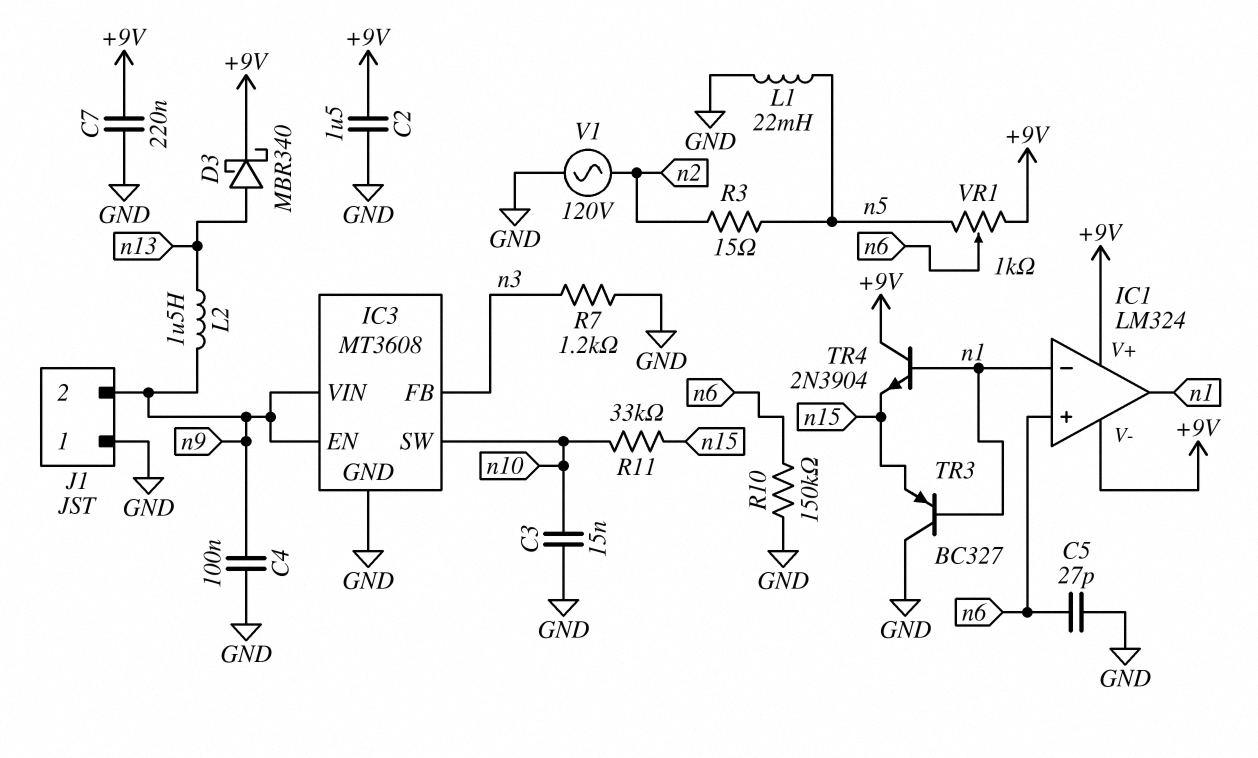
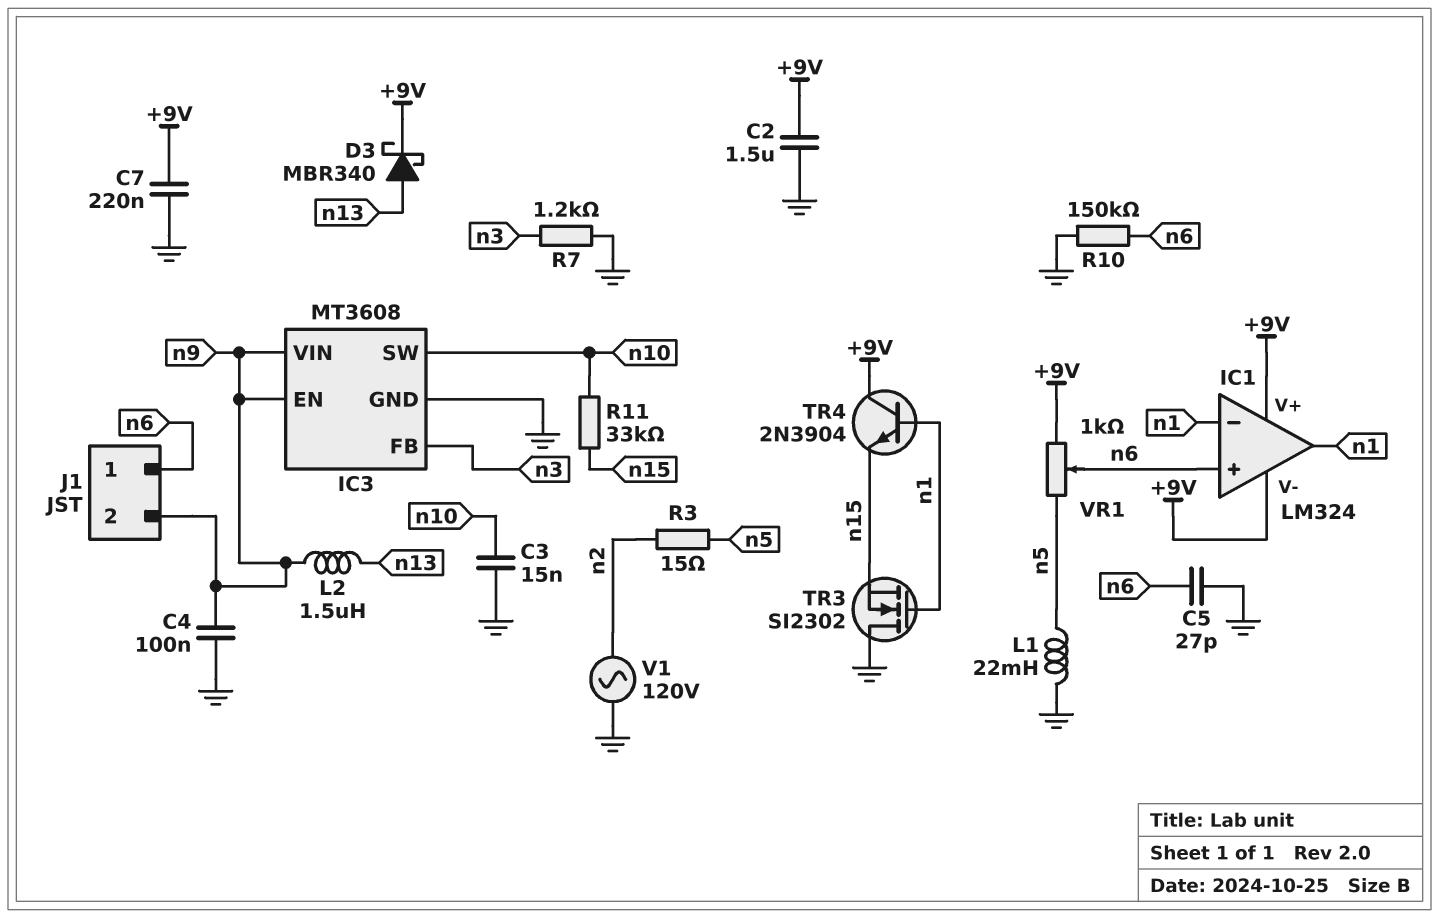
J1 pin 1: GND -> n6
TR3: PNP BC327 (B n1, C GND, E n15) -> NMOS SI2302 (G n1, D GND, S n15)

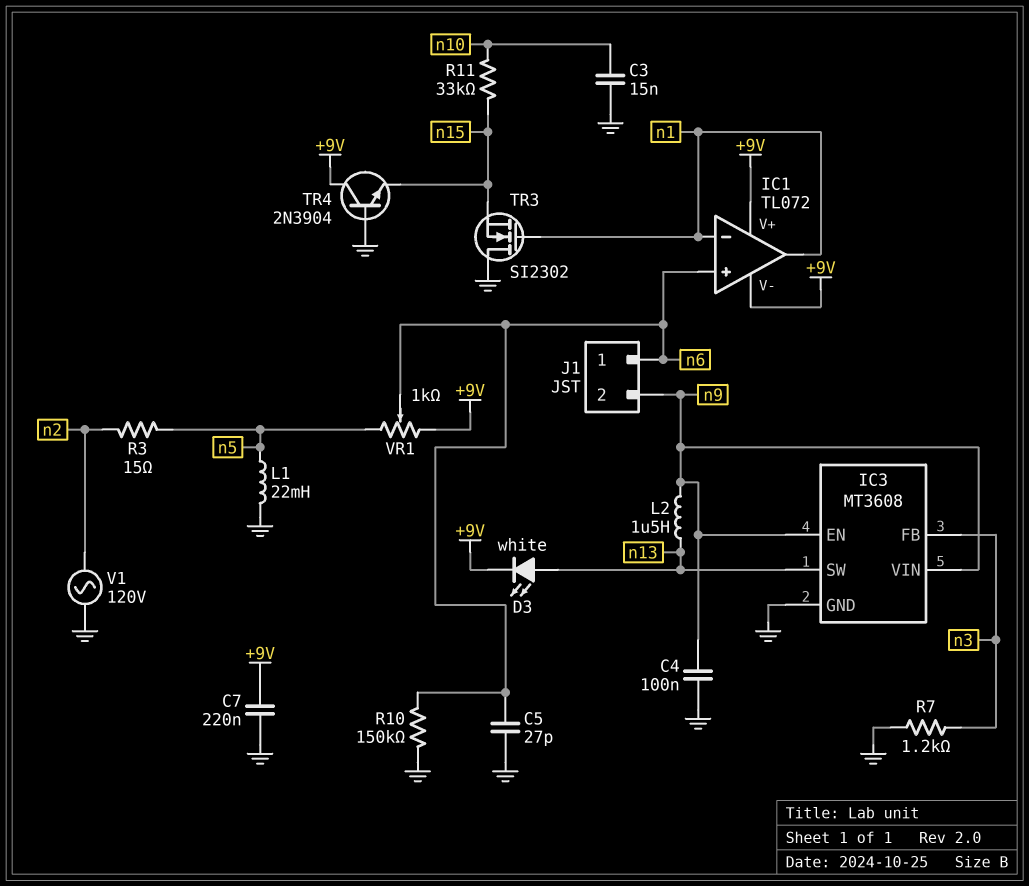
C2: 1.5uF (+9V, GND) -> none
D3: schottky MBR340 (A n13, K +9V) -> LED white (A n13, K +9V)
IC1: LM324 -> TL072
IC3 pin SW: n10 -> n13
TR4: NPN 2N3904 (B n1, C +9V, E n15) -> NPN 2N3904 (B GND, C +9V, E n15)

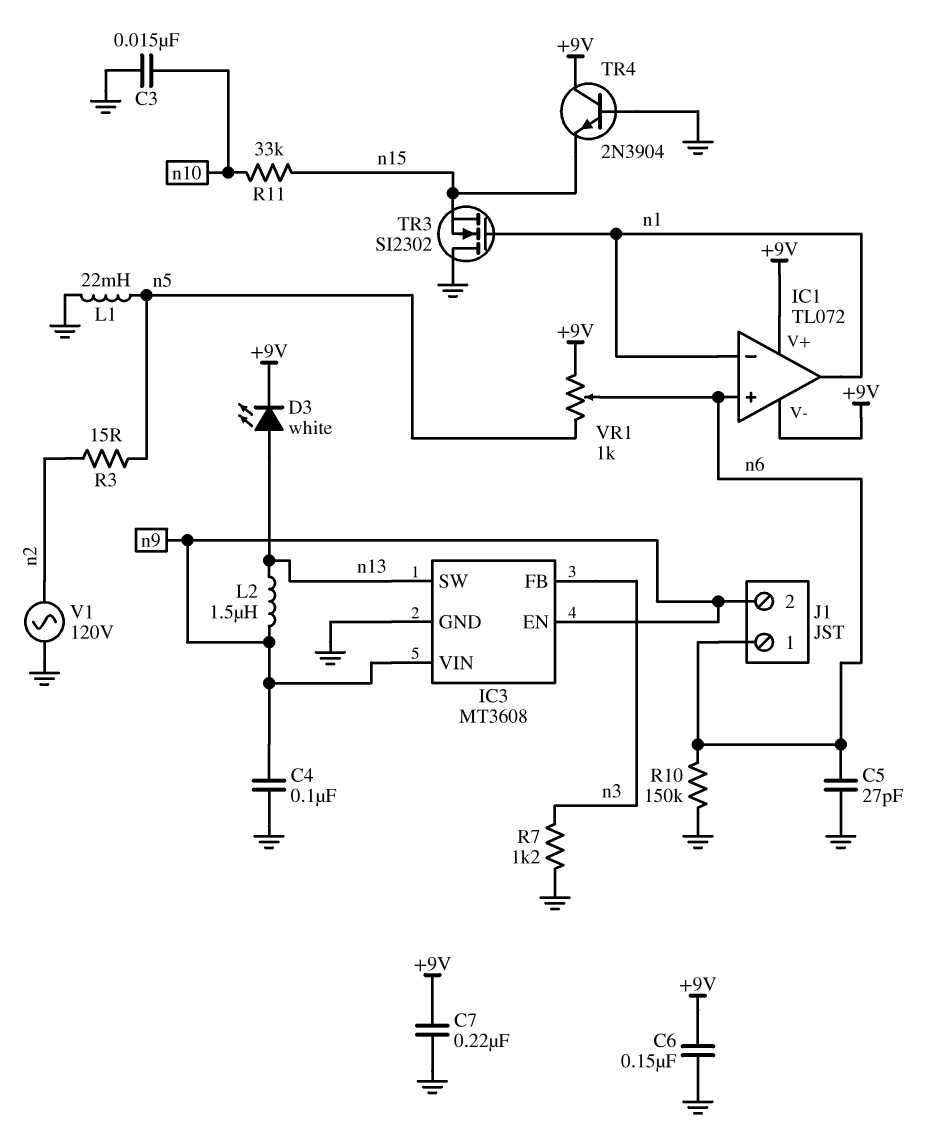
C6: none -> 150nF (+9V, GND)

